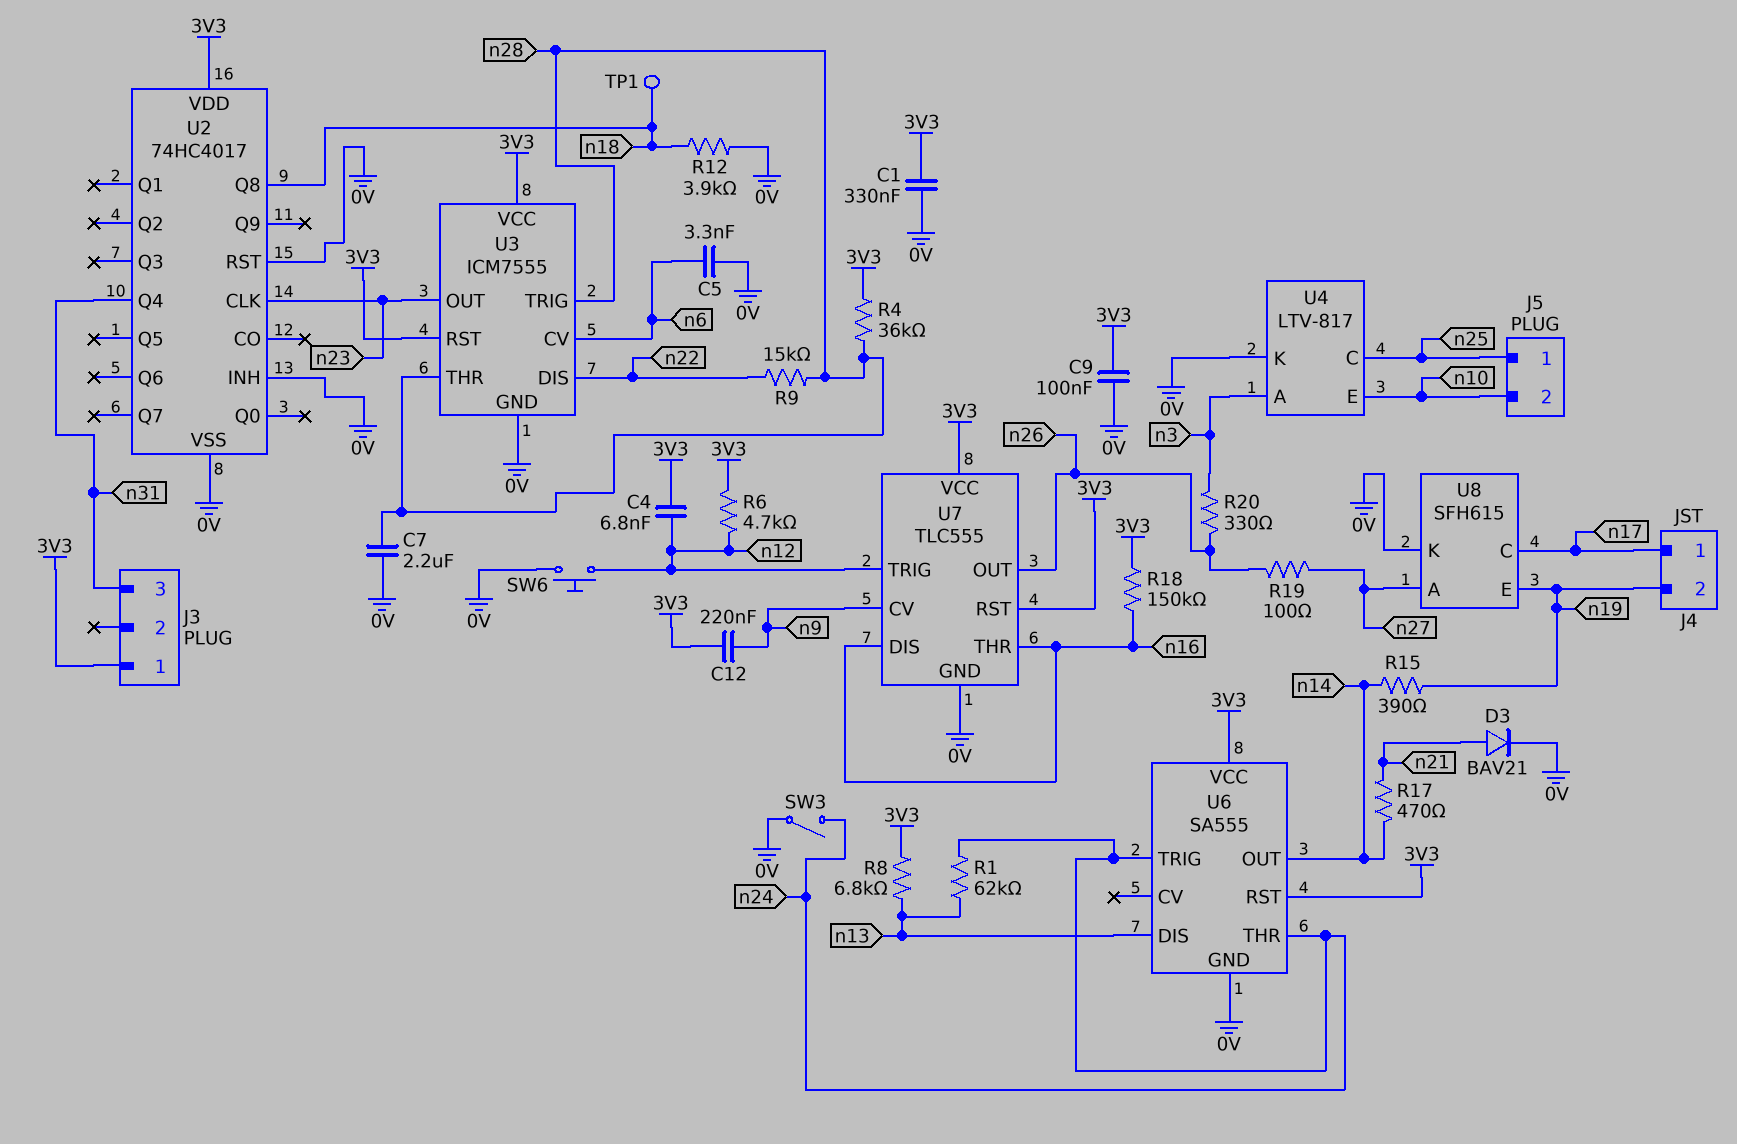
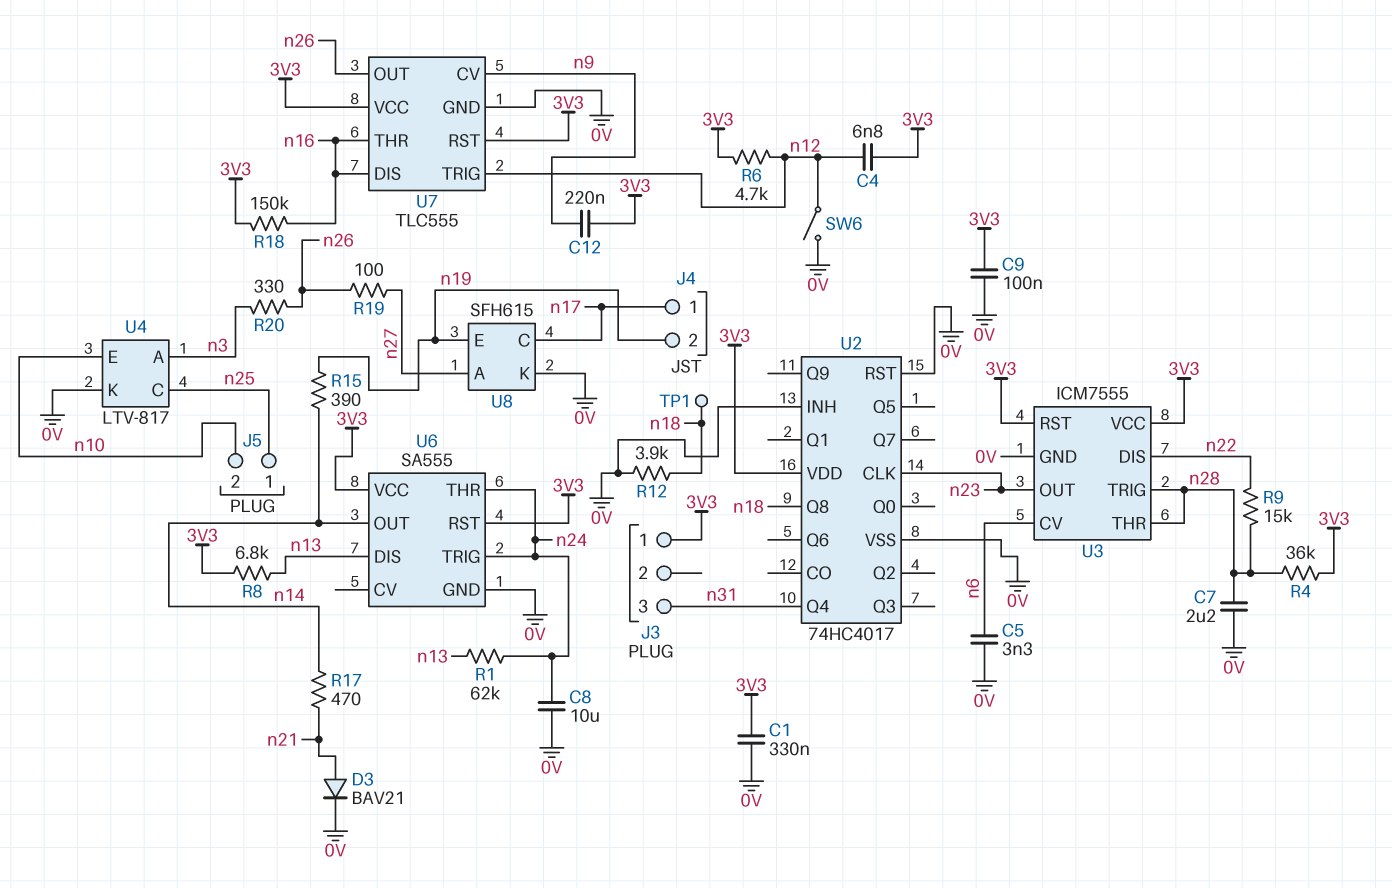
C8: none -> 10uF (0V, n24)
SW3: switch (0V, n24) -> none
SW6: button (0V, n12) -> switch (0V, n12)

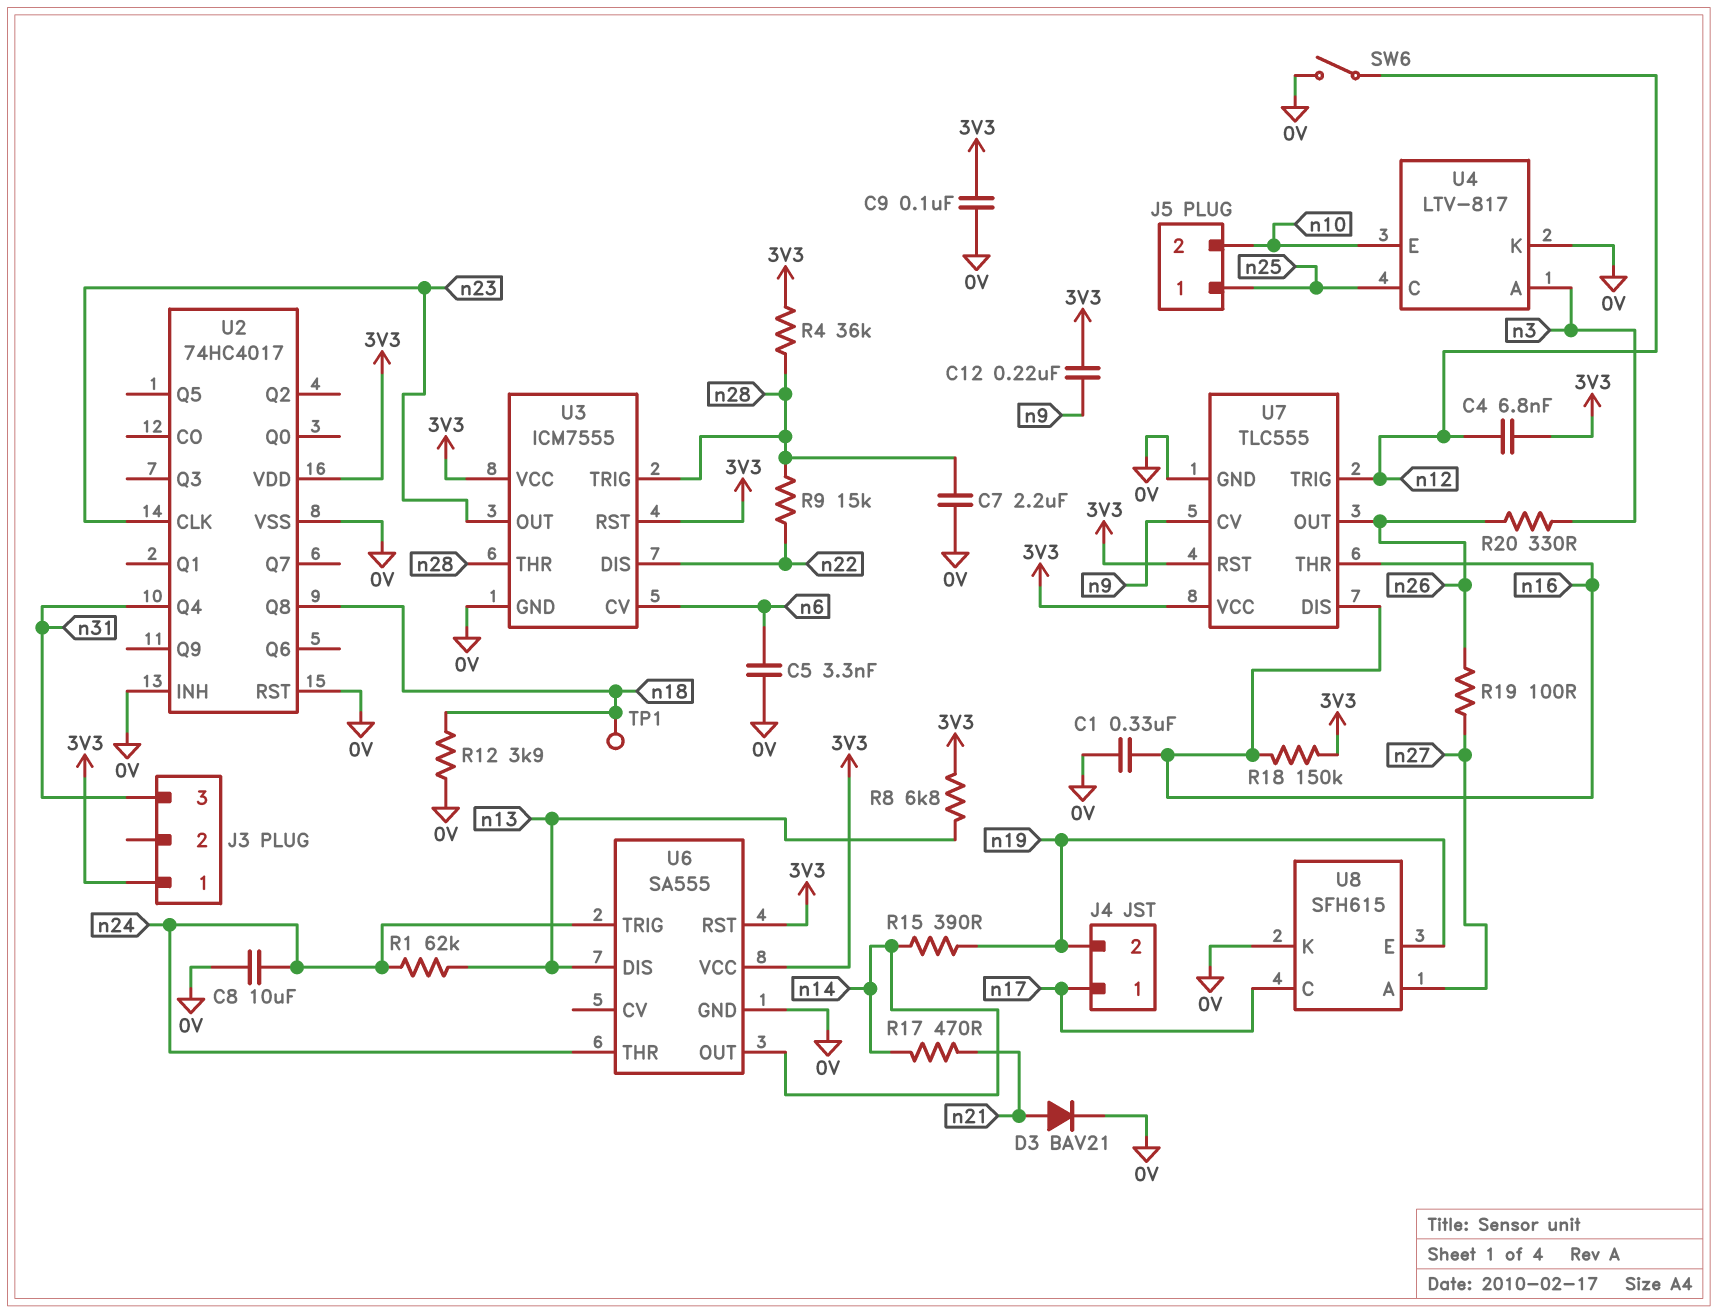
C1: 330nF (0V, 3V3) -> 330nF (0V, n16)
R6: 4.7k (3V3, n12) -> none

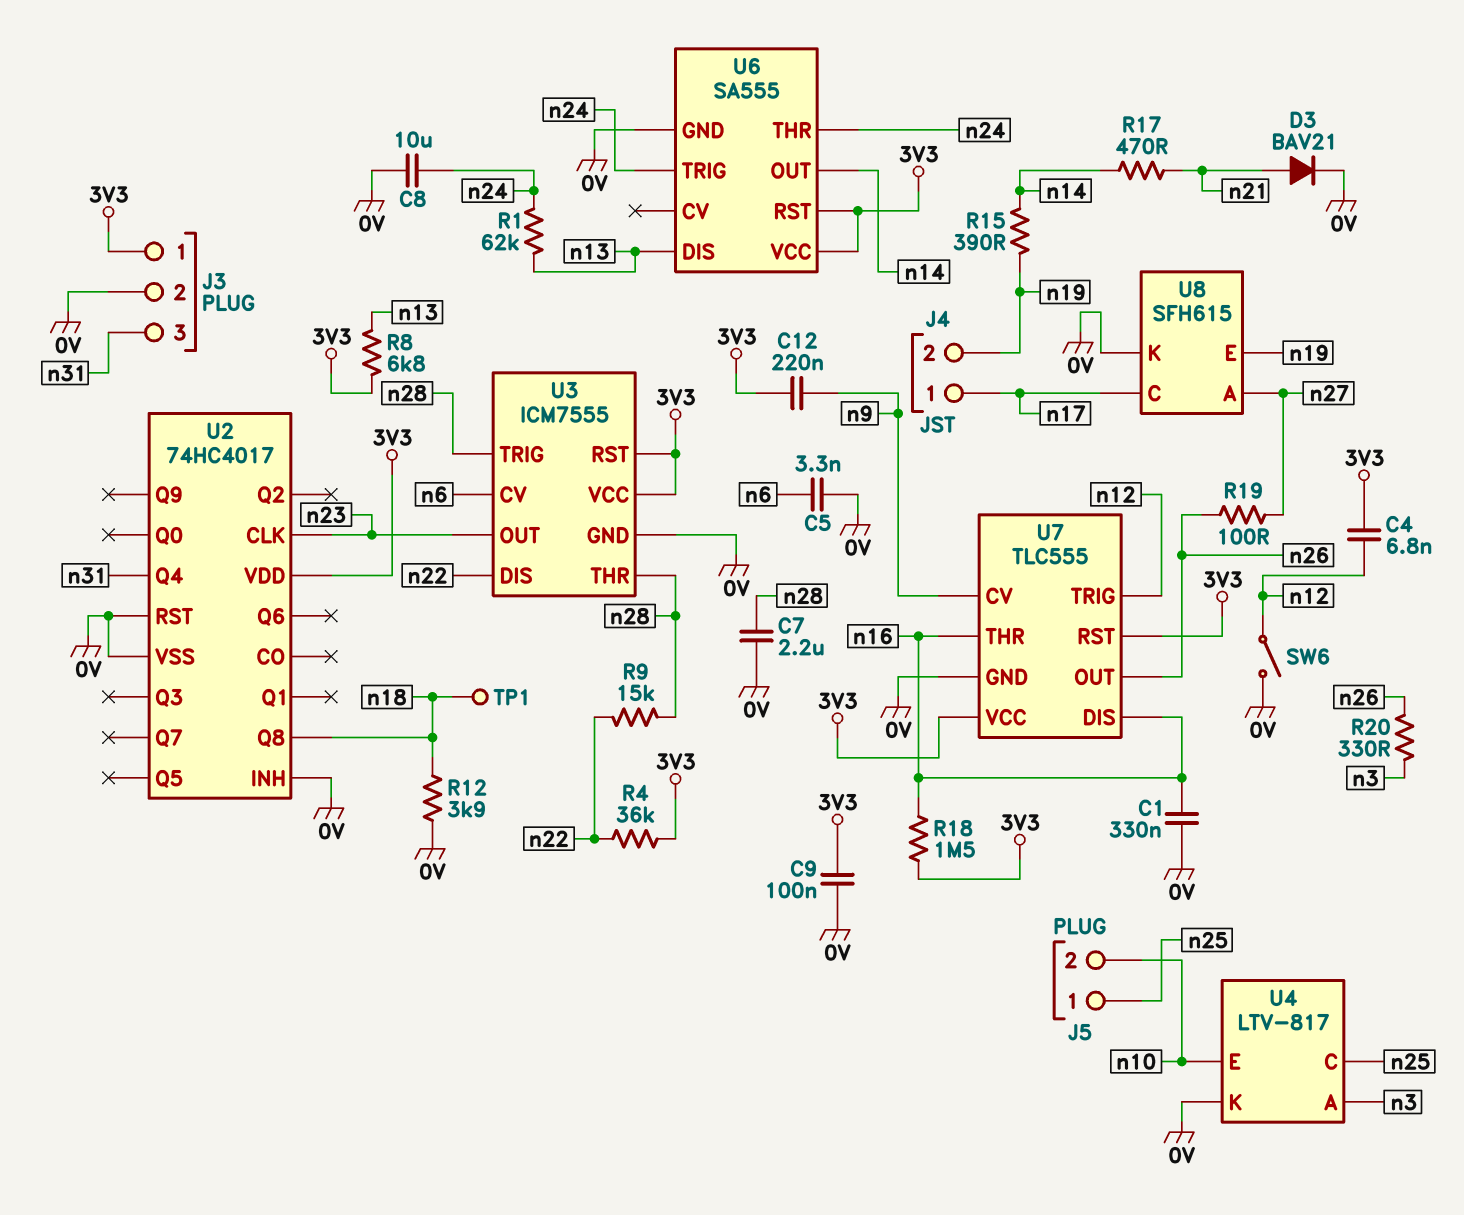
J3 pin 2: none -> 0V
R4: 36k (3V3, n28) -> 36k (3V3, n22)
R18: 150k (3V3, n16) -> 1.5M (3V3, n16)

